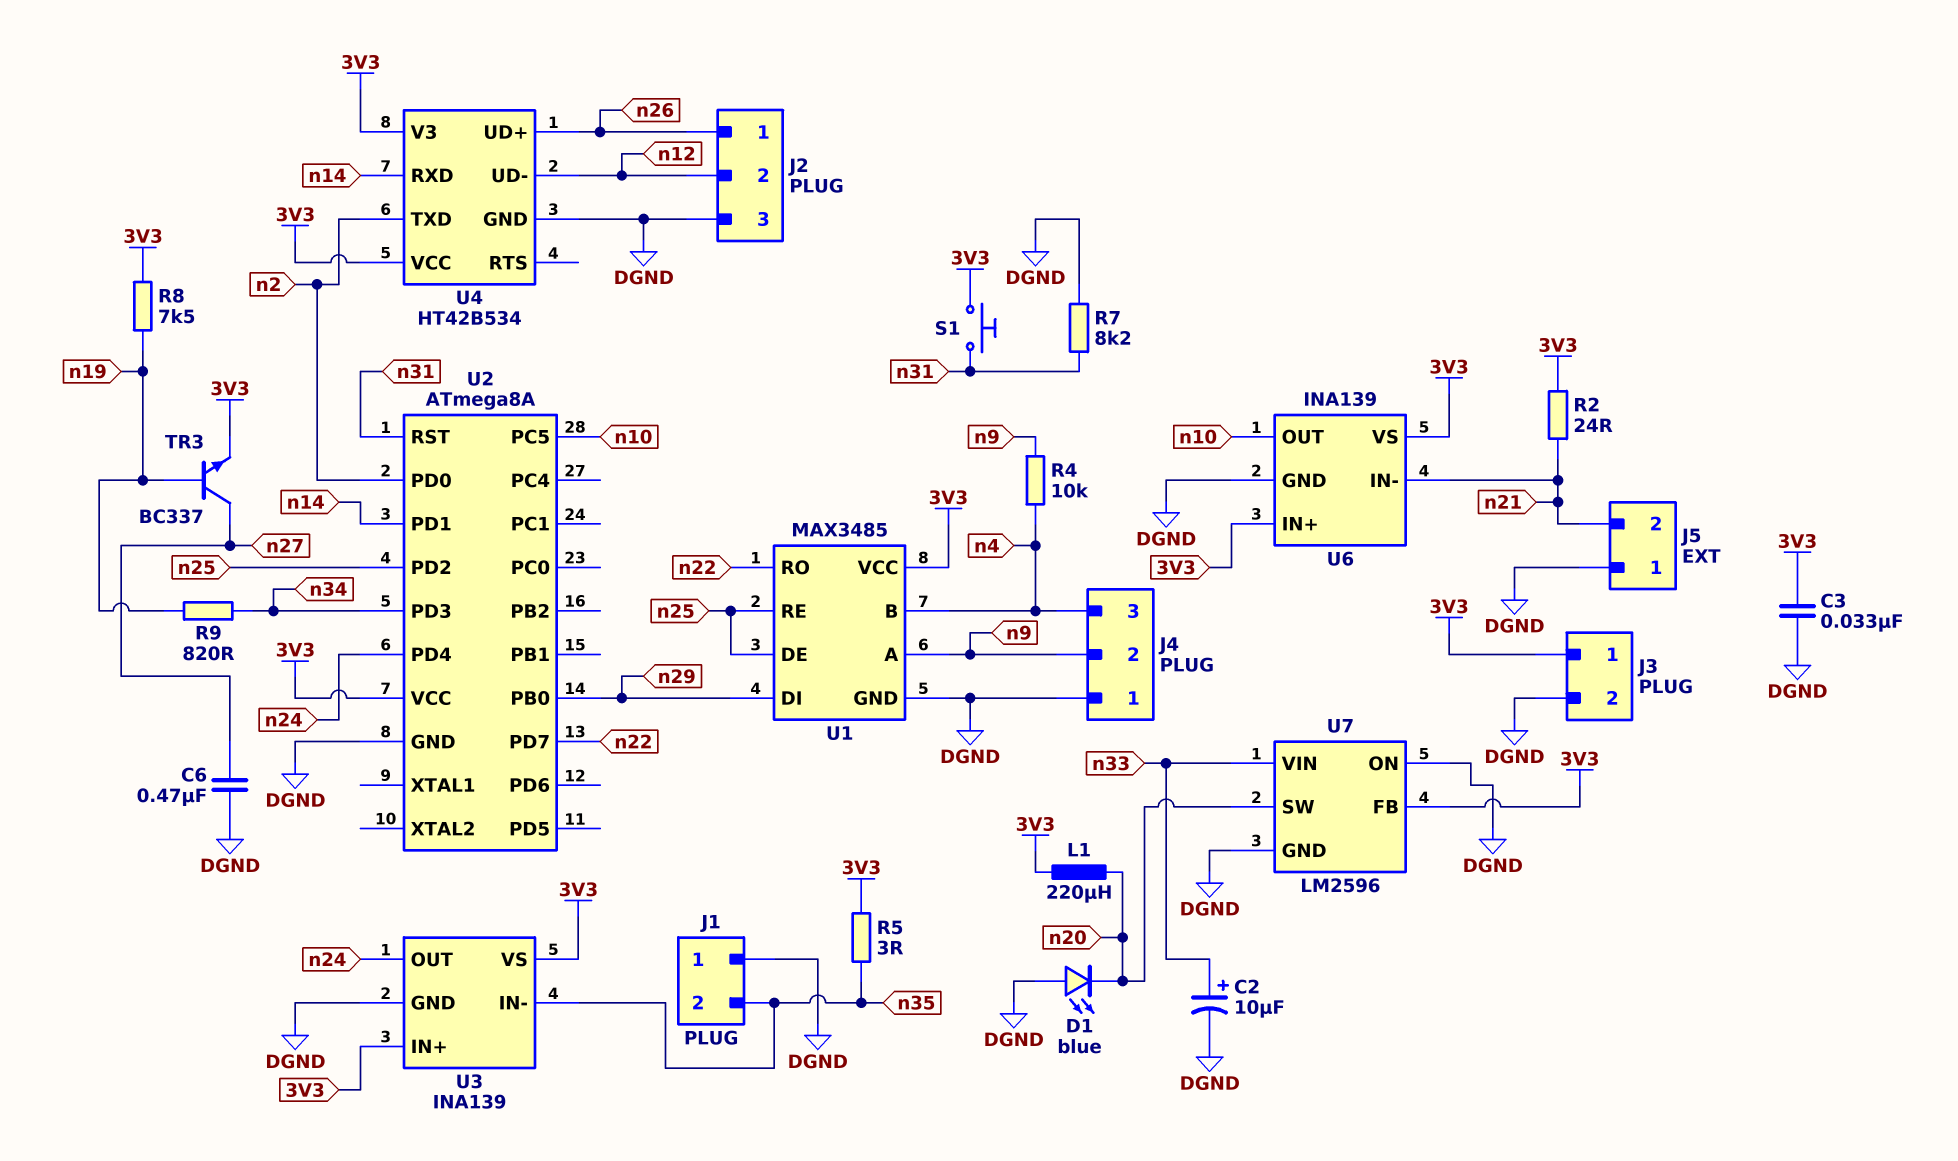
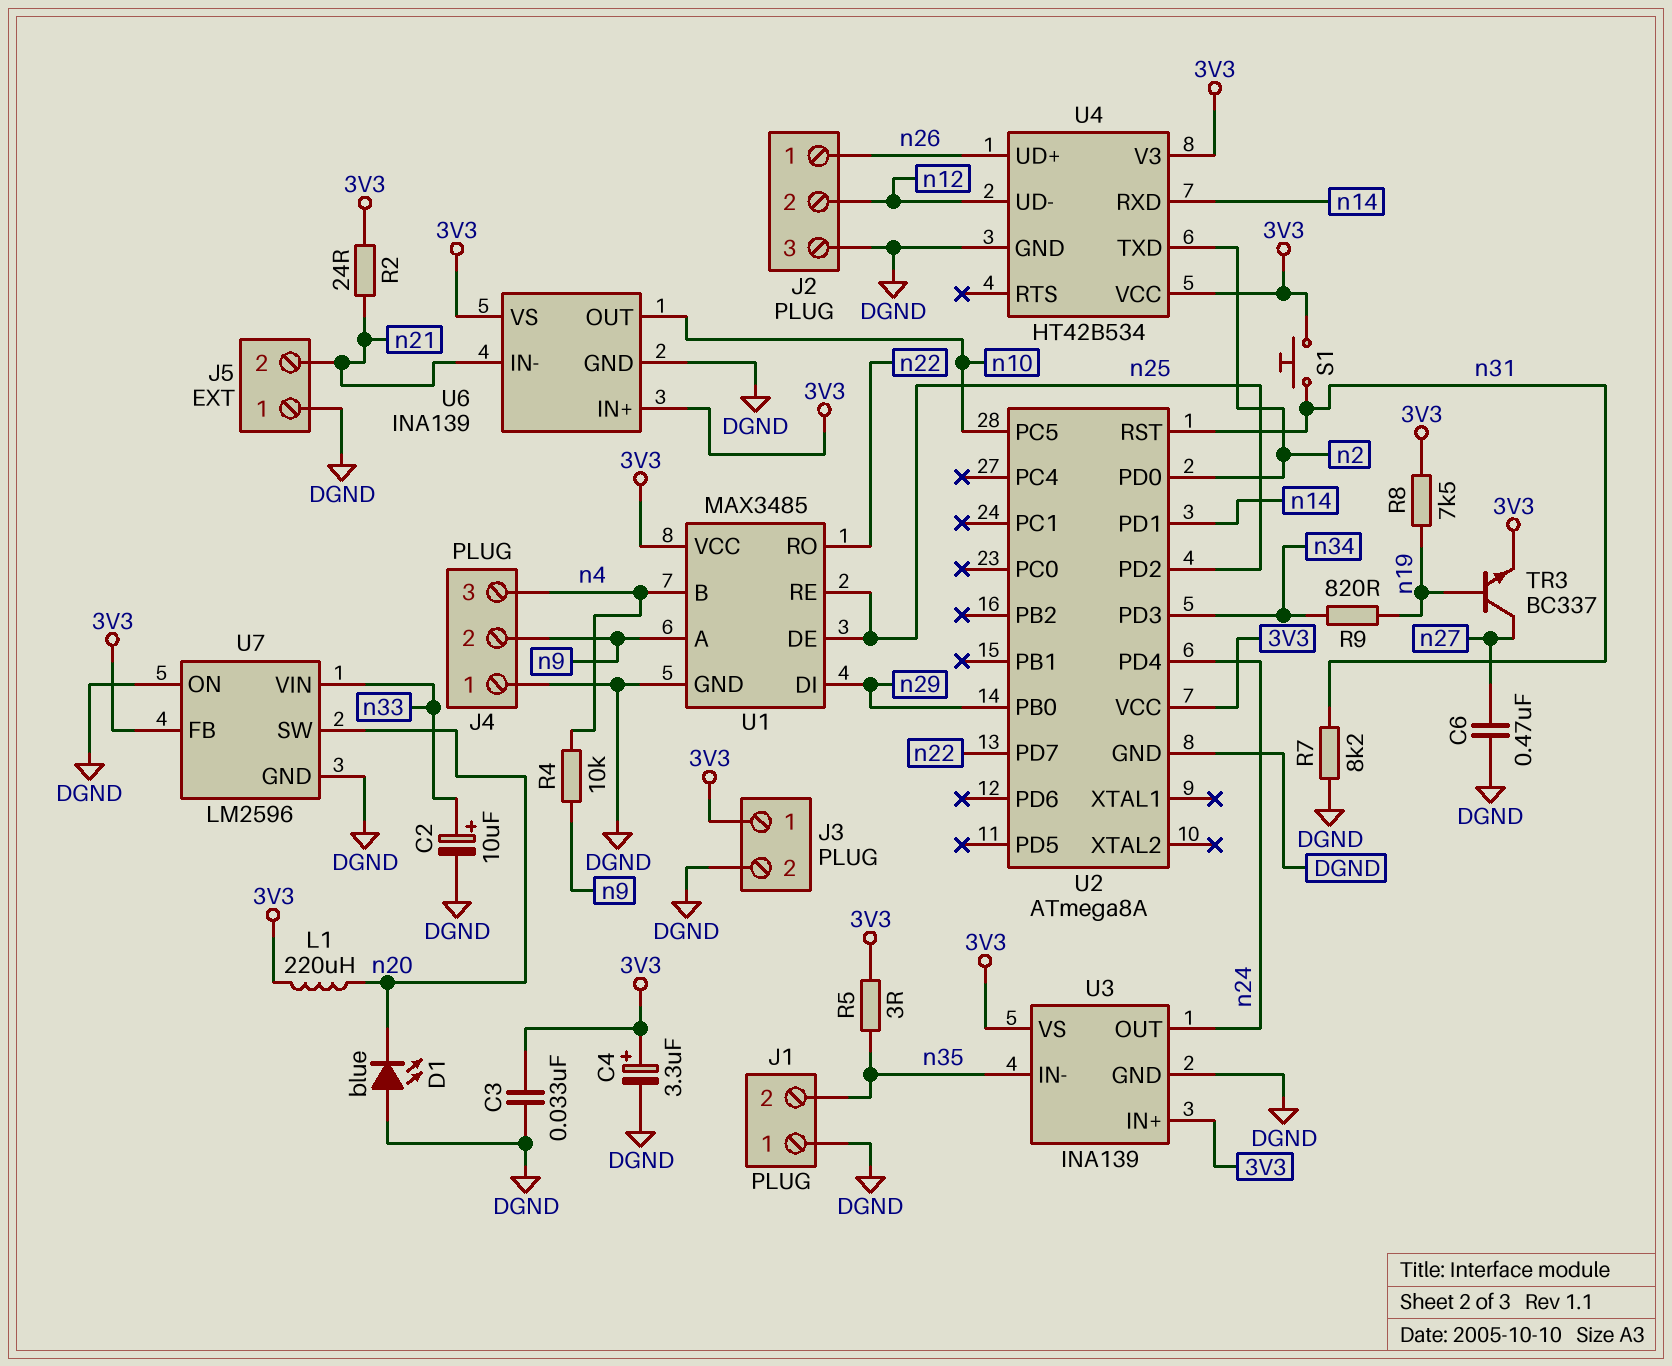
C4: none -> 3.3uF (plus 3V3, minus DGND)

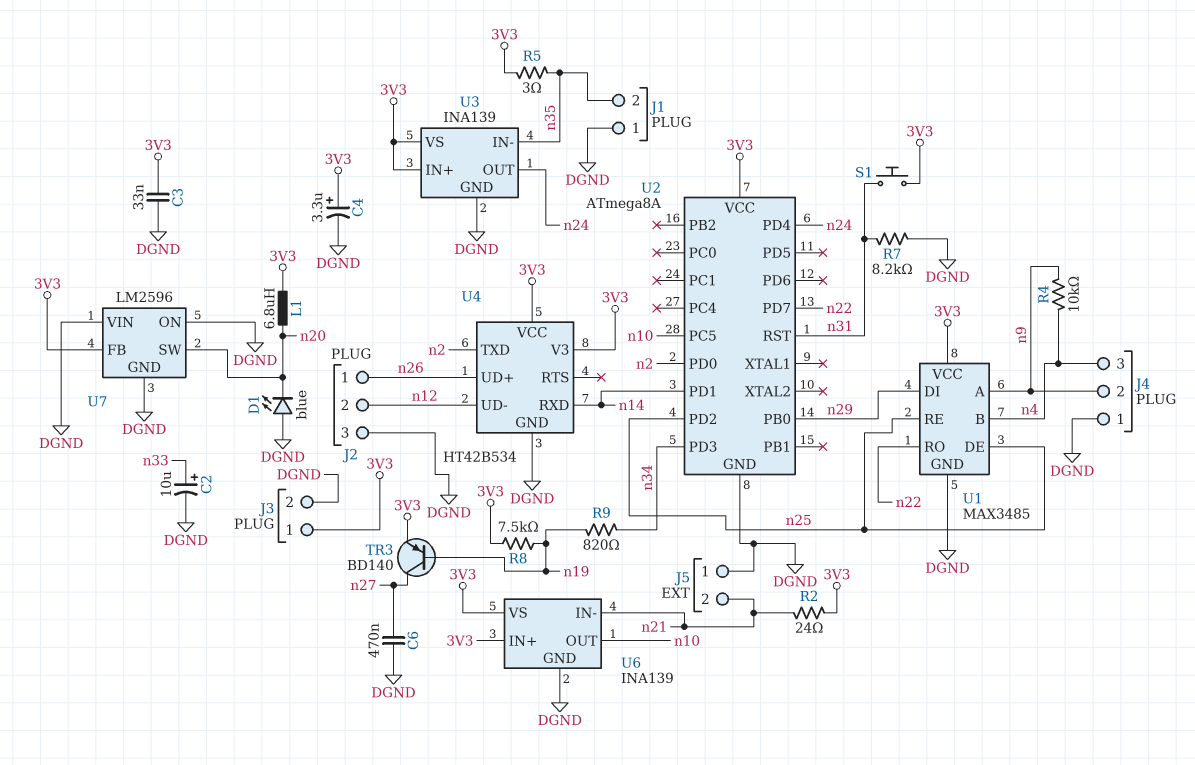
L1: 220uH (3V3, n20) -> 6.8uH (3V3, n20)
TR3: NPN BC337 (B n19, C n27, E 3V3) -> PNP BD140 (B n19, C n27, E 3V3)
U7 pin VIN: n33 -> DGND

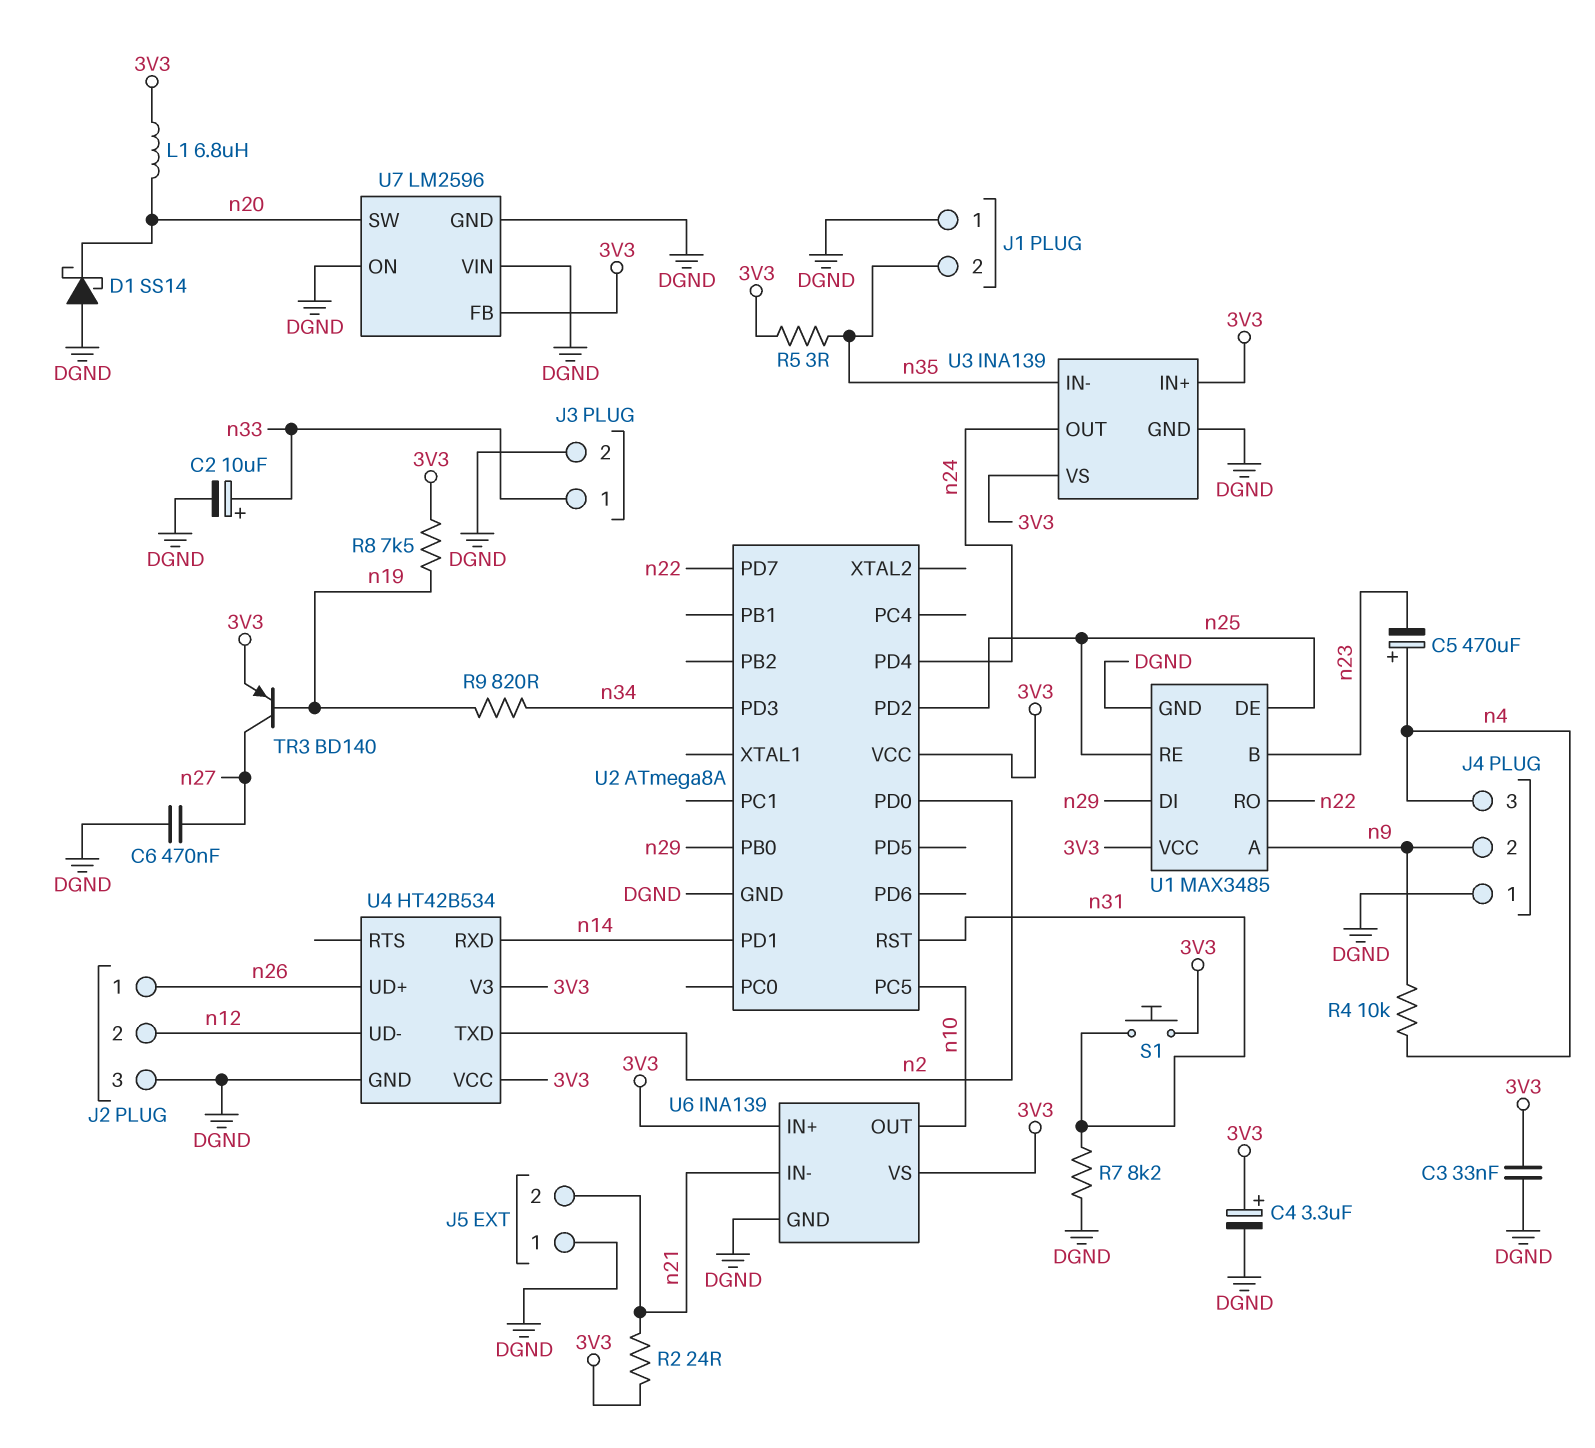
C5: none -> 470uF (plus n4, minus n23)
D1: LED blue (A DGND, K n20) -> schottky SS14 (A DGND, K n20)
J3 pin 1: 3V3 -> n33
U1 pin B: n4 -> n23

